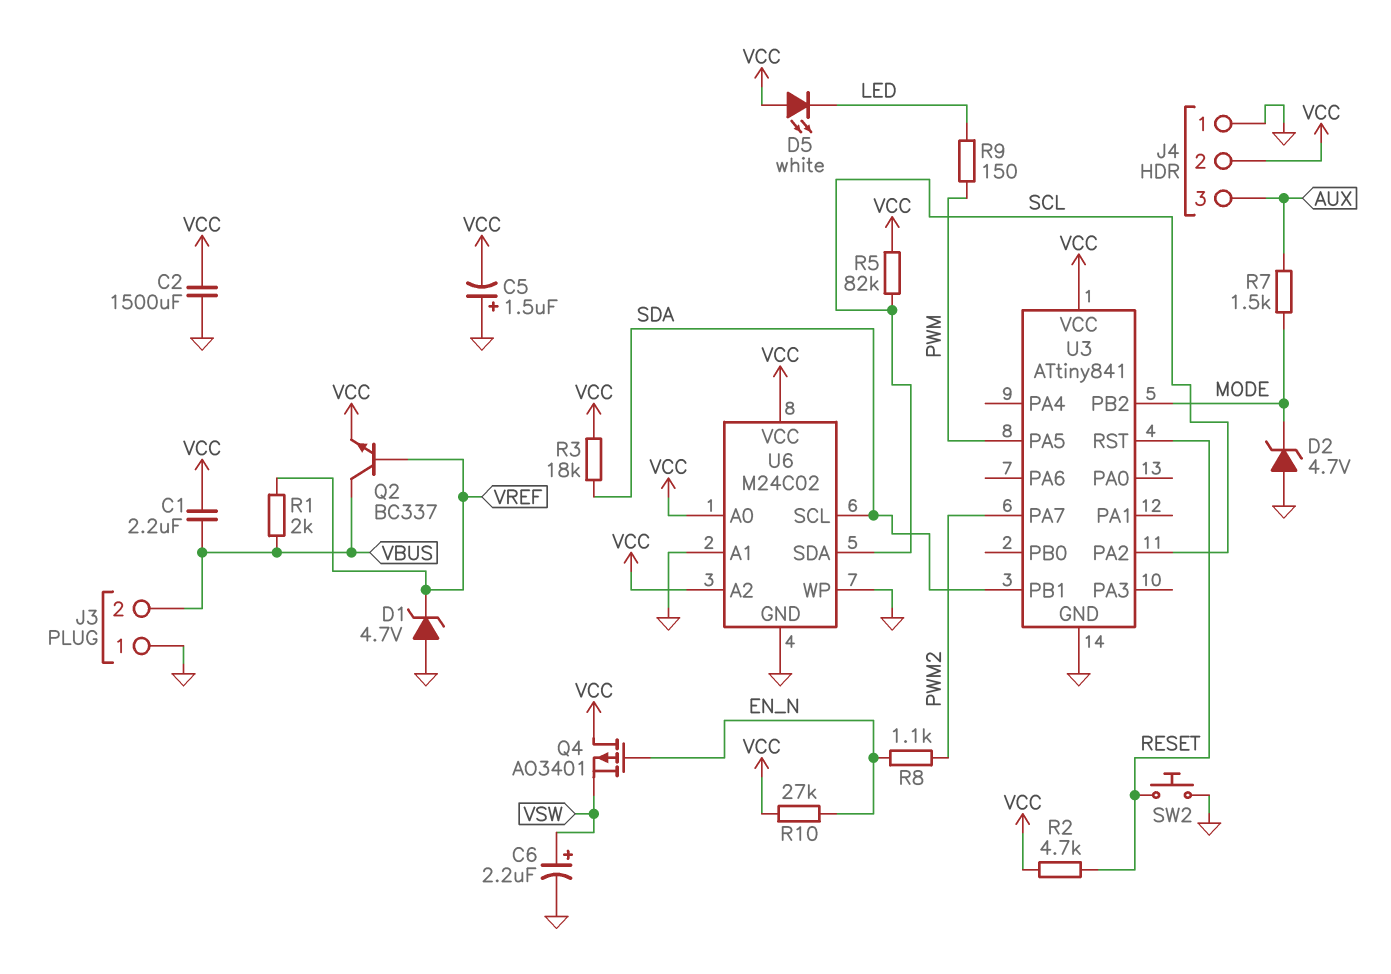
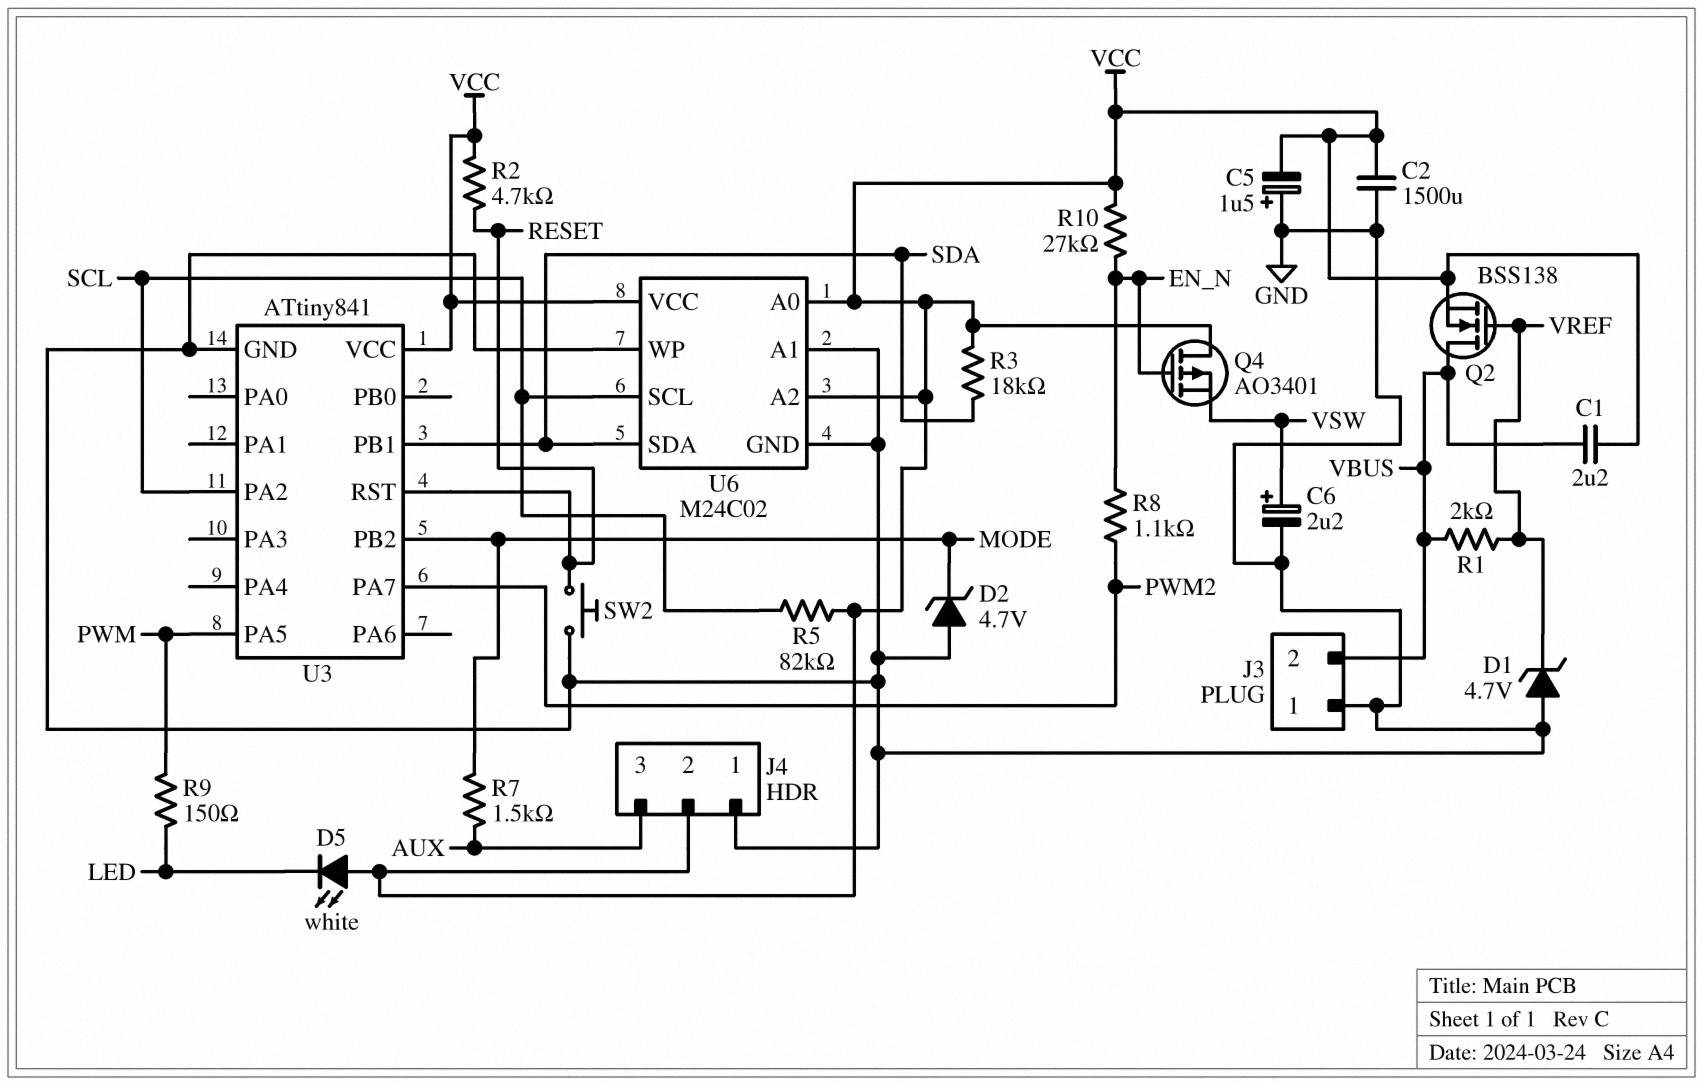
Q2: NPN BC337 (B VREF, C VBUS, E VCC) -> NMOS BSS138 (G VREF, D VBUS, S VCC)
U6 pin SCL: SDA -> SCL
U6 pin SDA: SCL -> SDA

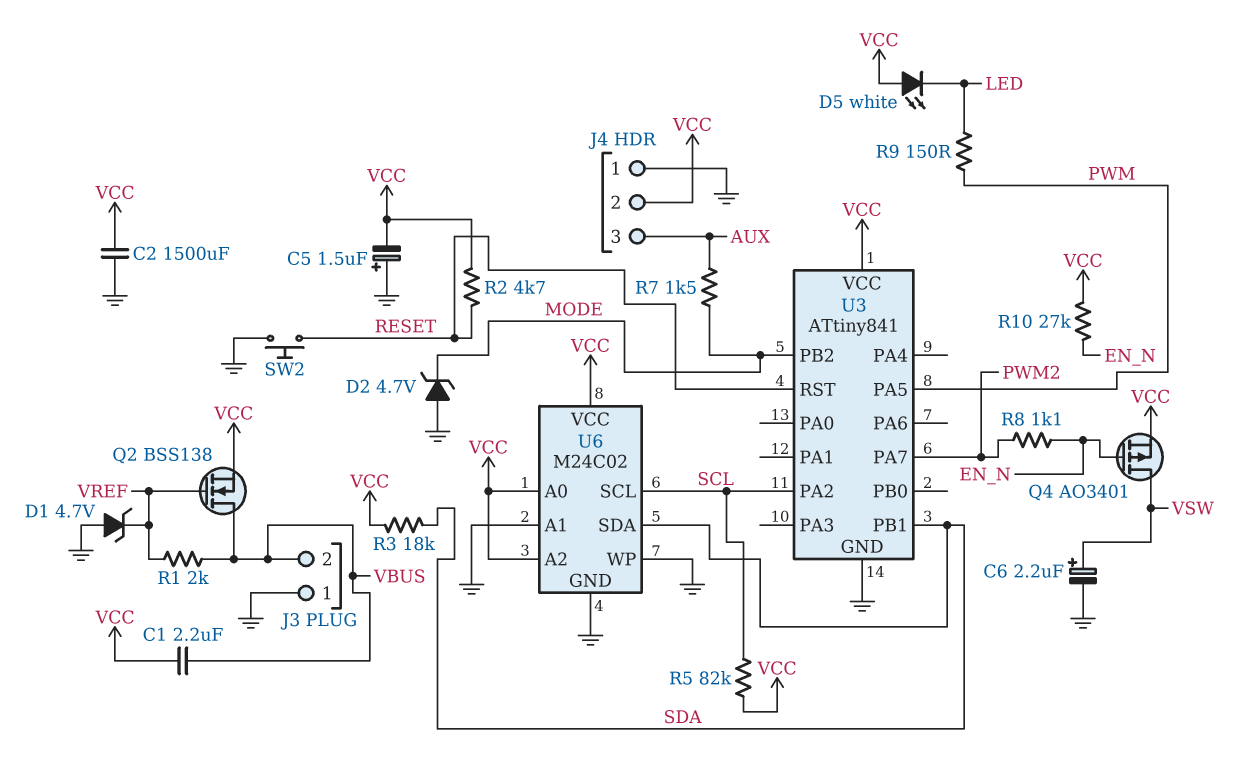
Q4: PMOS AO3401 (G EN_N, D VCC, S VSW) -> PMOS AO3401 (G EN_N, D VSW, S VCC)

